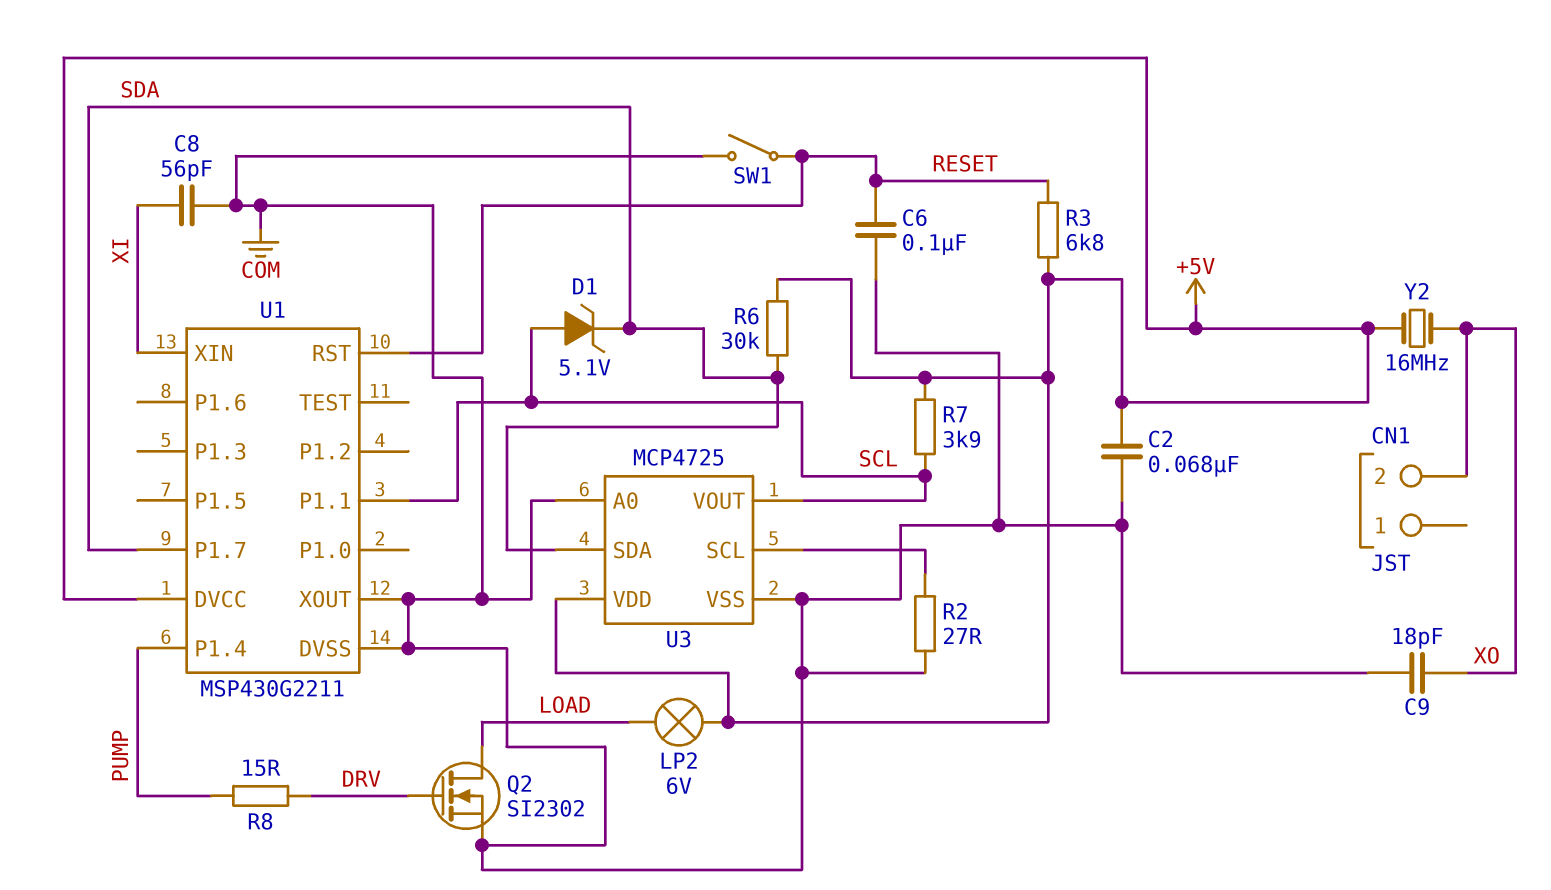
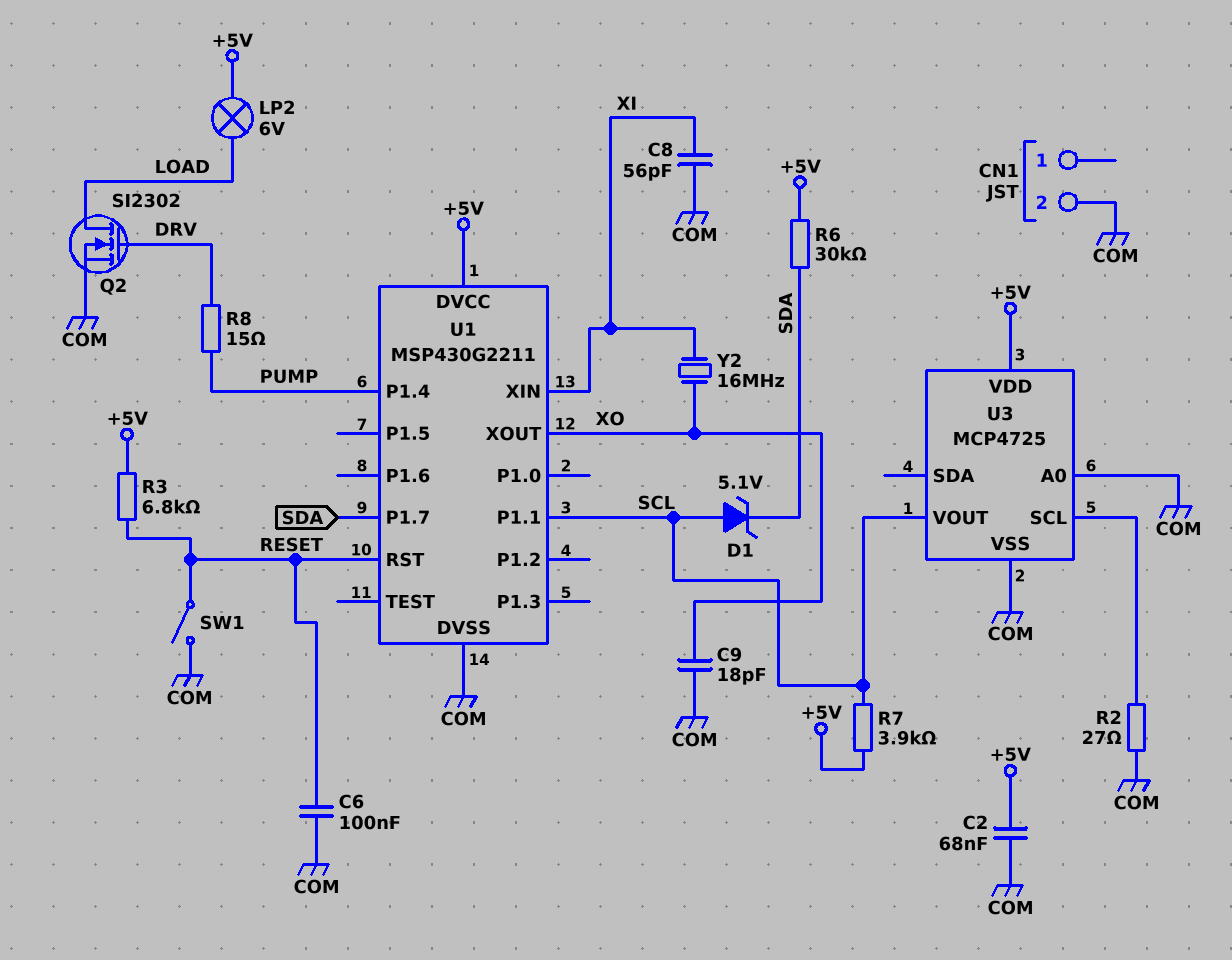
CN1 pin 2: XO -> COM
U1 pin XOUT: COM -> XO
U3 pin SDA: SDA -> none
Y2: 16MHz (+5V, XO) -> 16MHz (XI, XO)

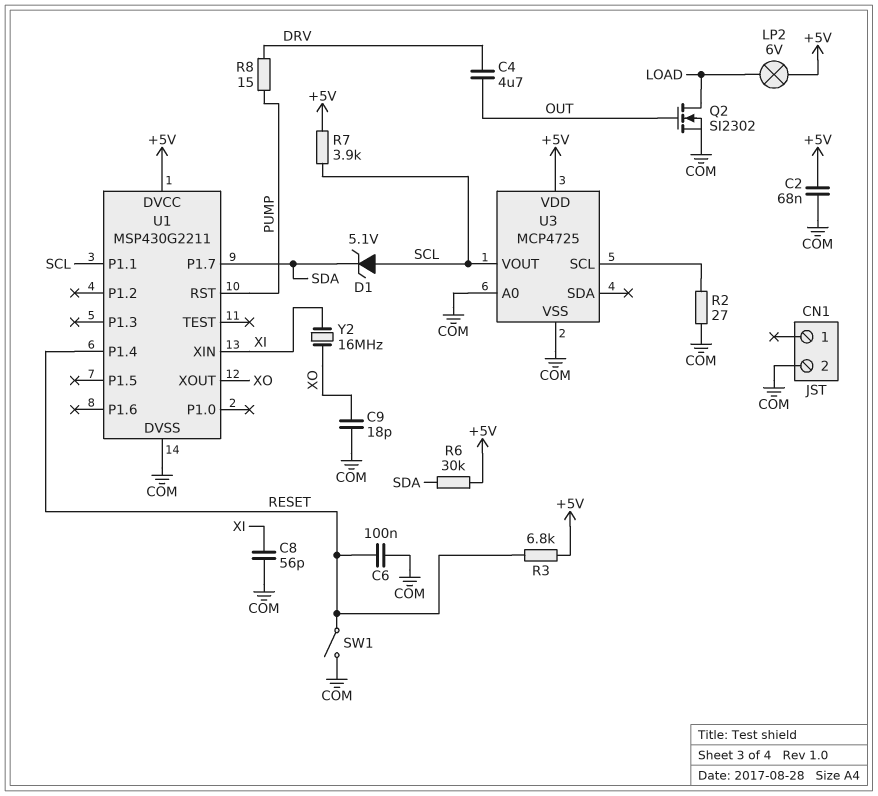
C4: none -> 4.7uF (DRV, OUT)
Q2: NMOS SI2302 (G DRV, D LOAD, S COM) -> NMOS SI2302 (G OUT, D LOAD, S COM)
U1 pin P1.4: PUMP -> RESET
U1 pin RST: RESET -> PUMP

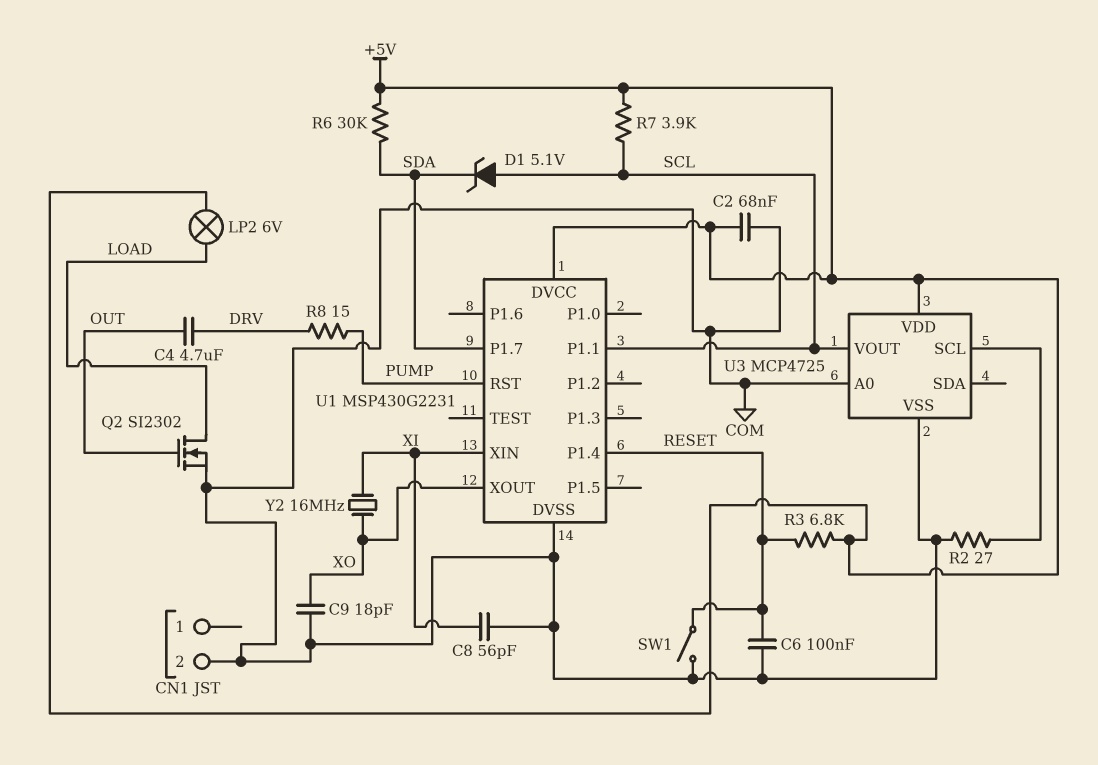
U1: MSP430G2211 -> MSP430G2231

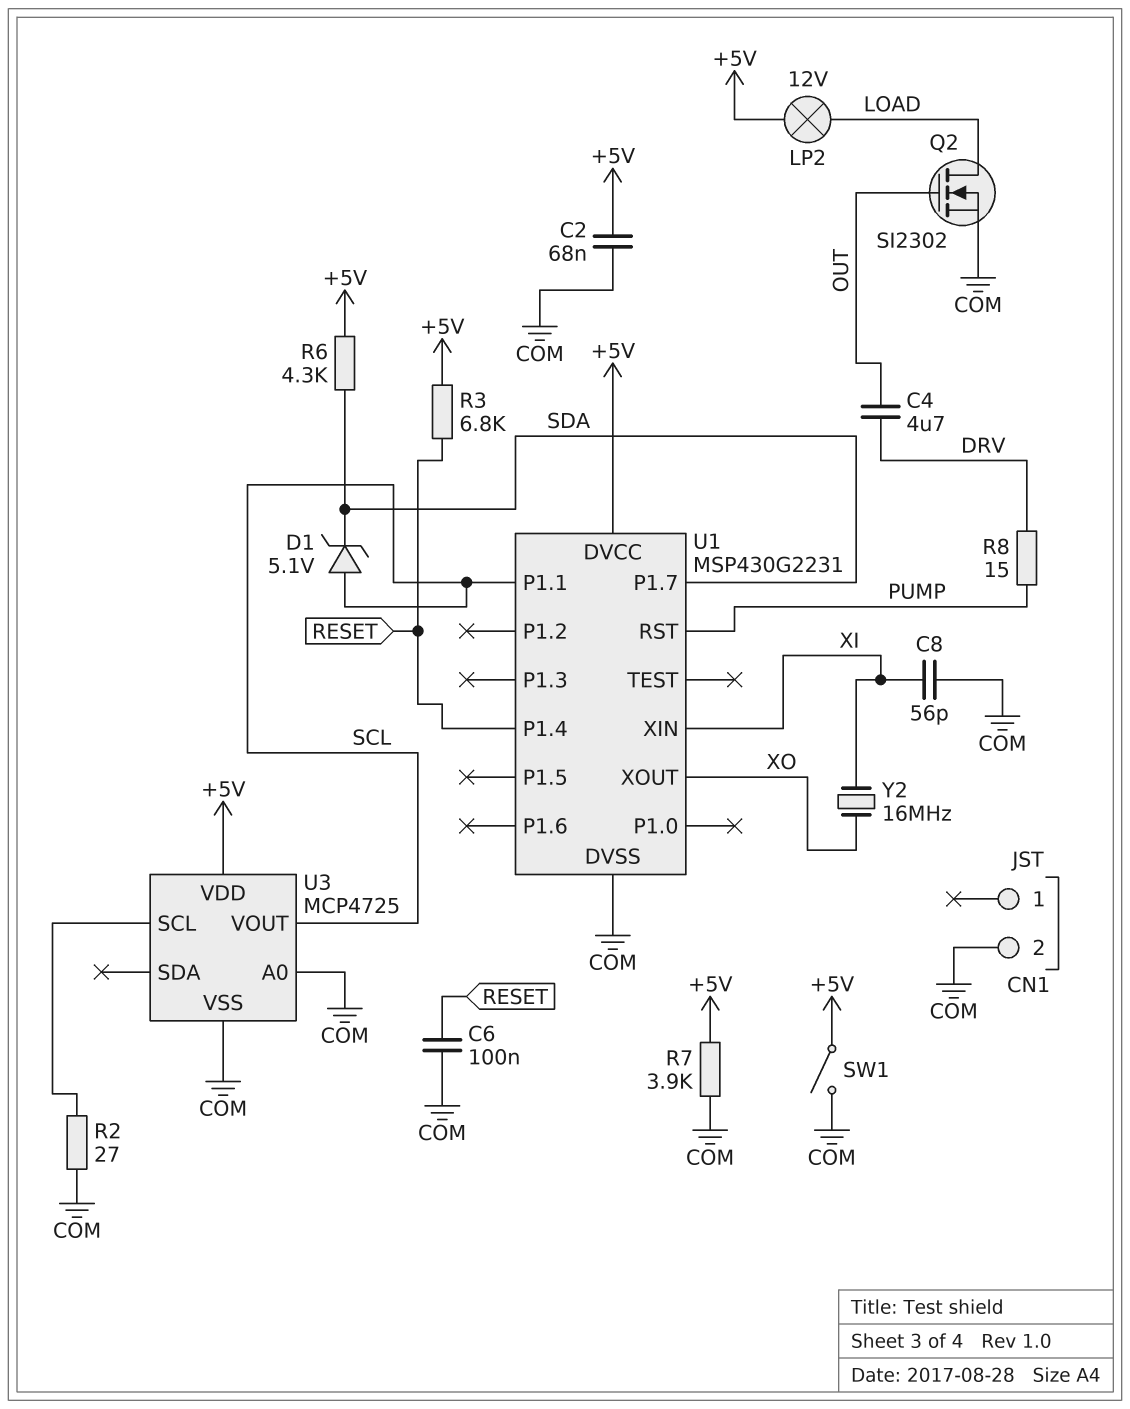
C9: 18pF (COM, XO) -> none
LP2: lamp 6V (+5V, LOAD) -> lamp 12V (+5V, LOAD)
R6: 30k (+5V, SDA) -> 4.3k (+5V, SDA)
R7: 3.9k (+5V, SCL) -> 3.9k (+5V, COM)
SW1: switch (COM, RESET) -> switch (+5V, COM)

